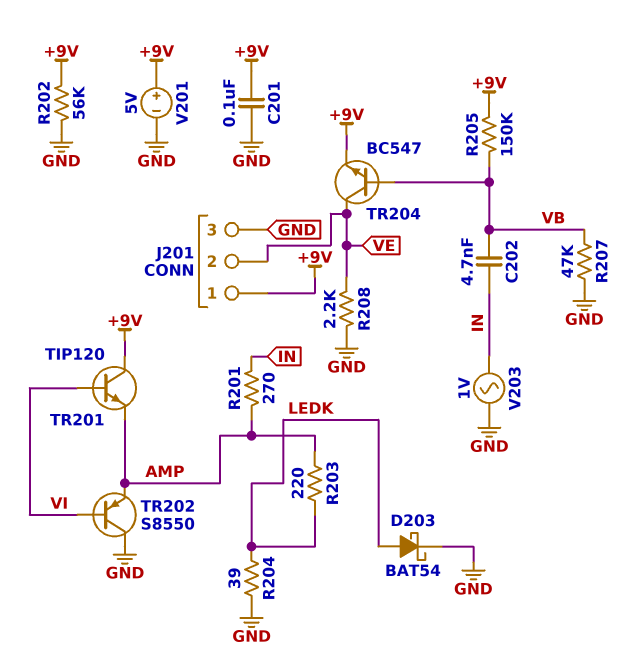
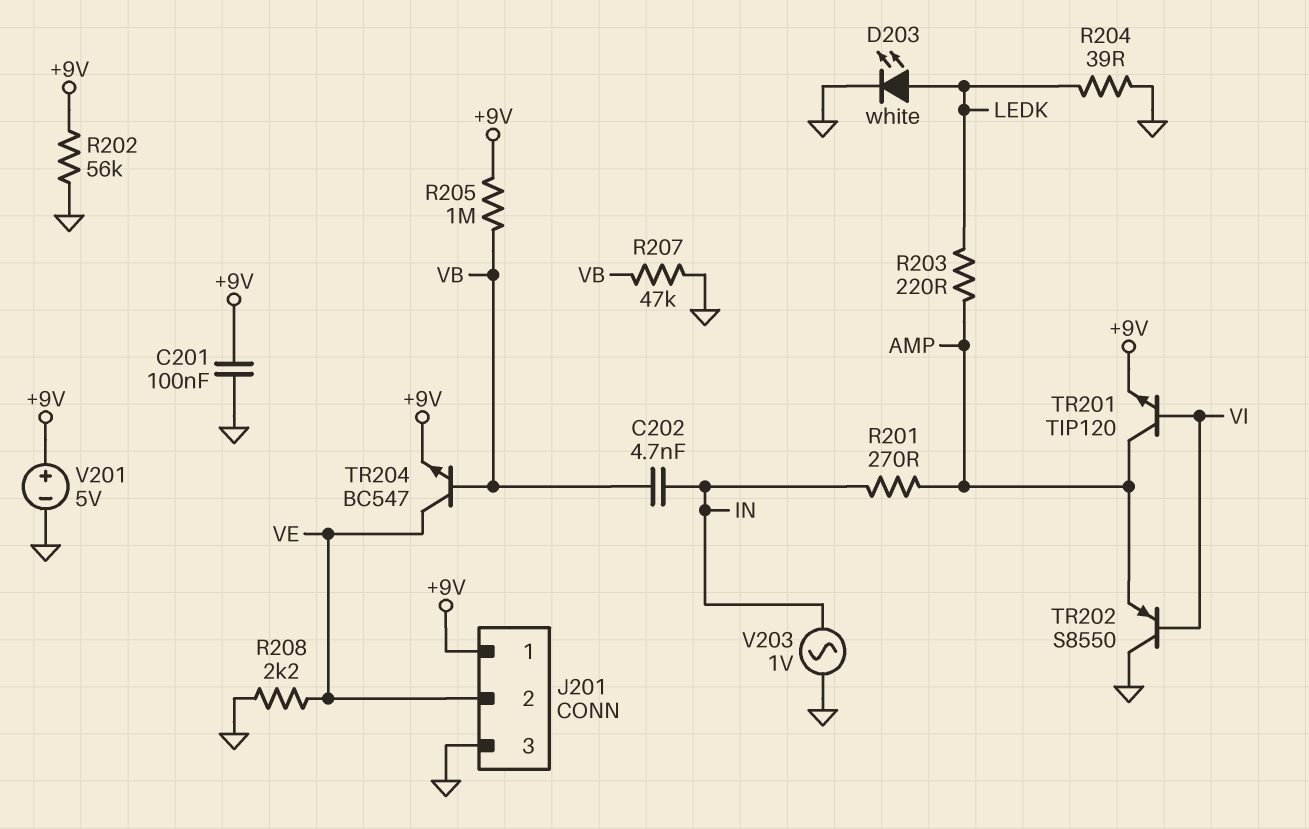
D203: schottky BAT54 (A LEDK, K GND) -> LED white (A LEDK, K GND)
R205: 150k (+9V, VB) -> 1M (+9V, VB)
TR201: NPN TIP120 (B VI, C +9V, E AMP) -> NPN TIP120 (B VI, C AMP, E +9V)

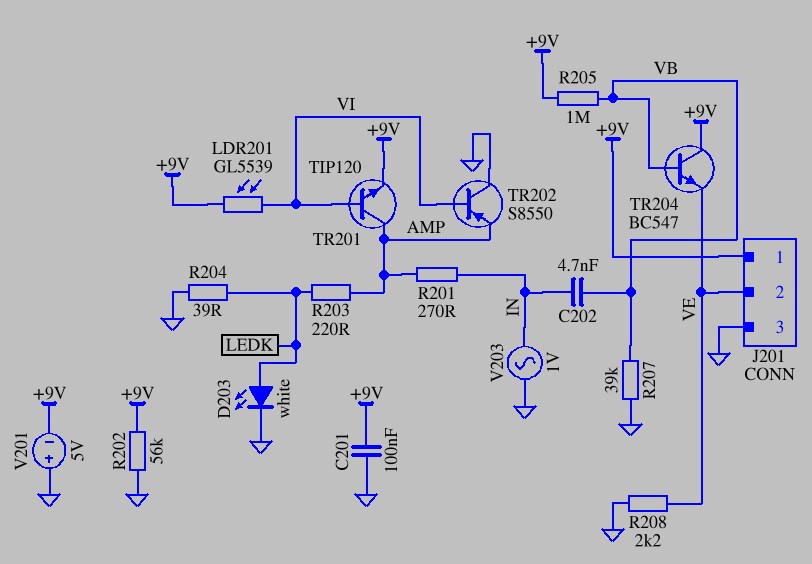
LDR201: none -> GL5539 (+9V, VI)
R207: 47k (GND, VB) -> 39k (GND, VB)
TR204: NPN BC547 (B VB, C VE, E +9V) -> NPN BC547 (B VB, C +9V, E VE)
V201: 5V (plus +9V, minus GND) -> 5V (plus GND, minus +9V)

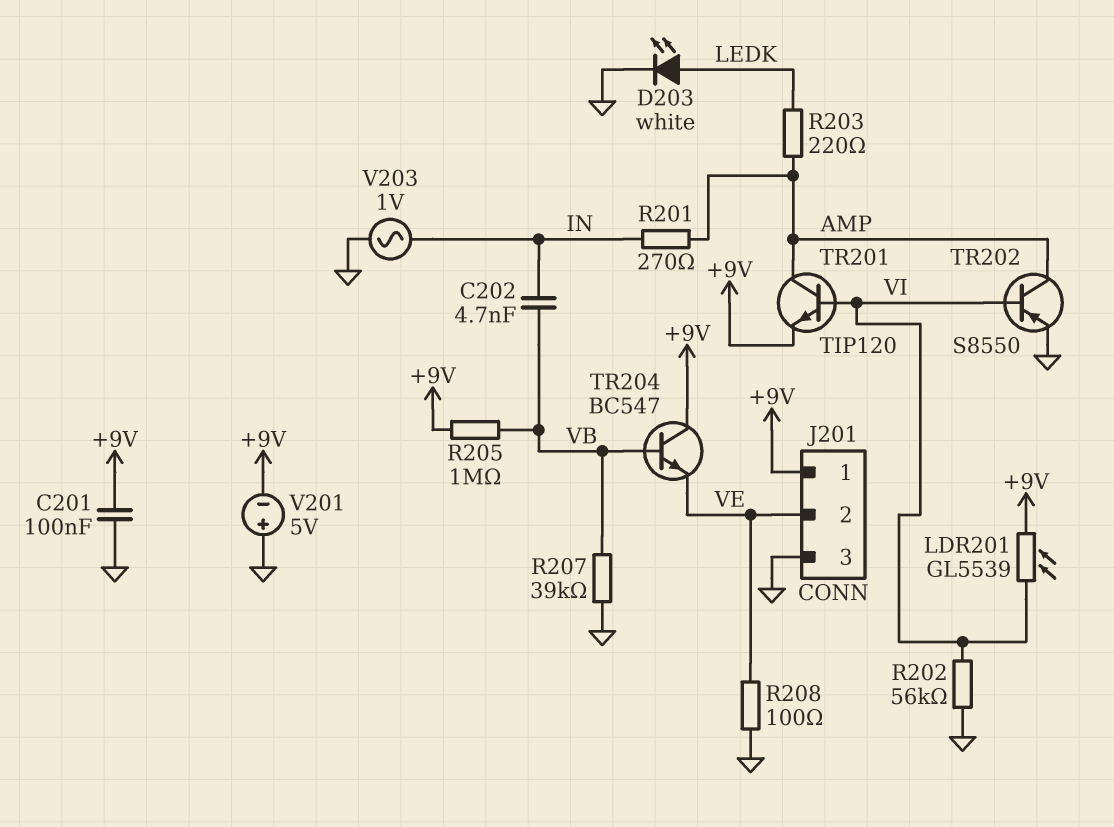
R202: 56k (+9V, GND) -> 56k (GND, VI)
R204: 39 (GND, LEDK) -> none
R208: 2.2k (GND, VE) -> 100 (GND, VE)
TR202: PNP S8550 (B VI, C GND, E AMP) -> PNP S8550 (B VI, C AMP, E GND)

